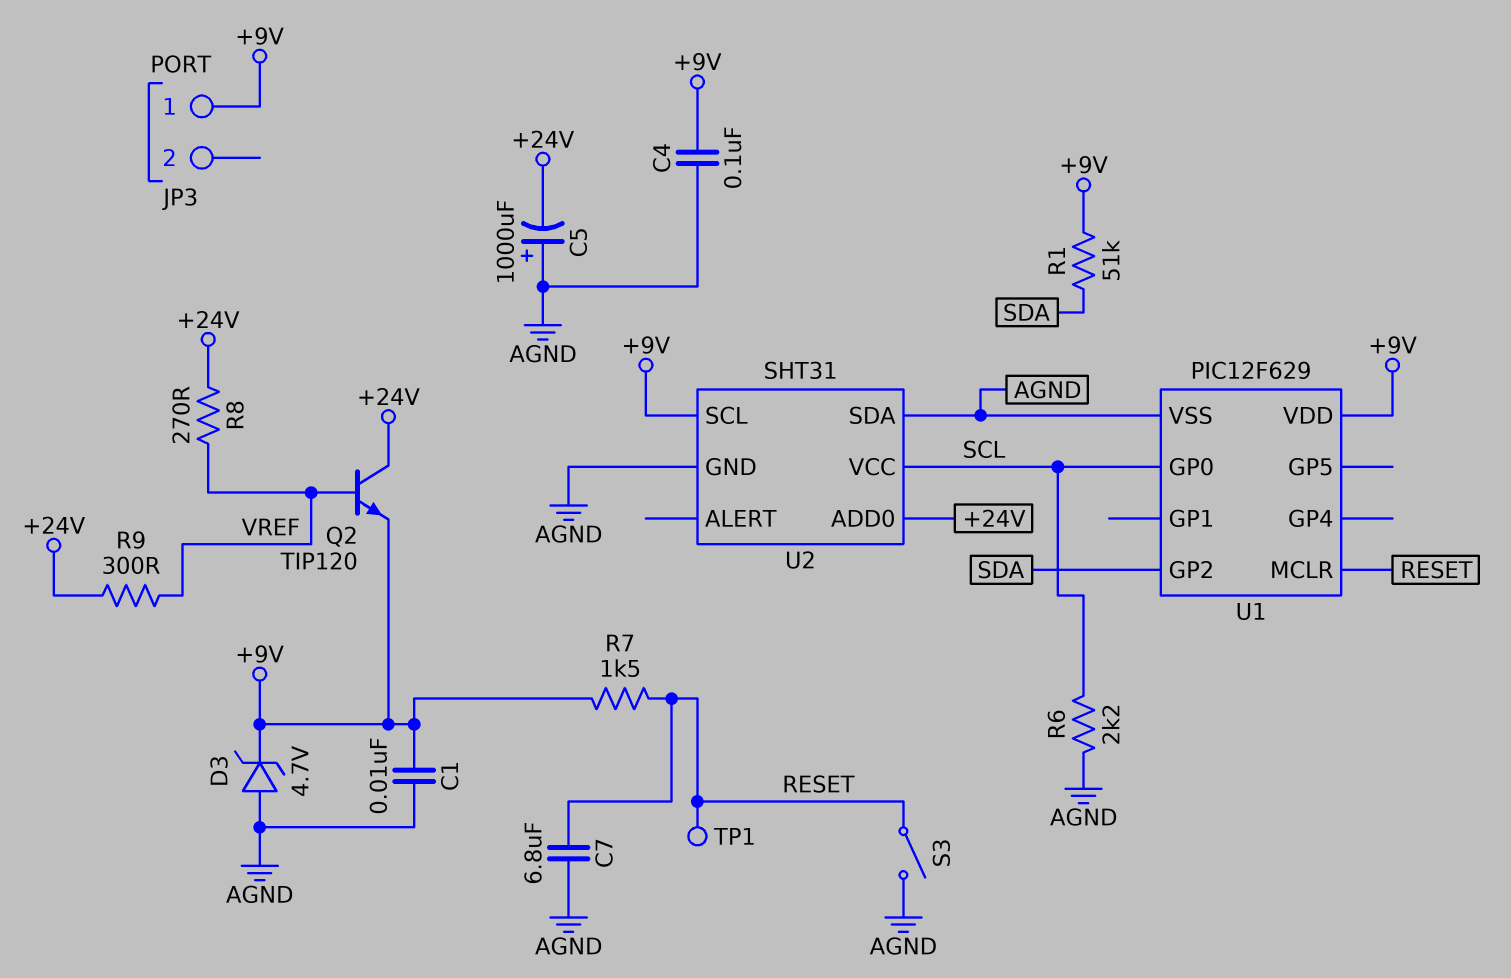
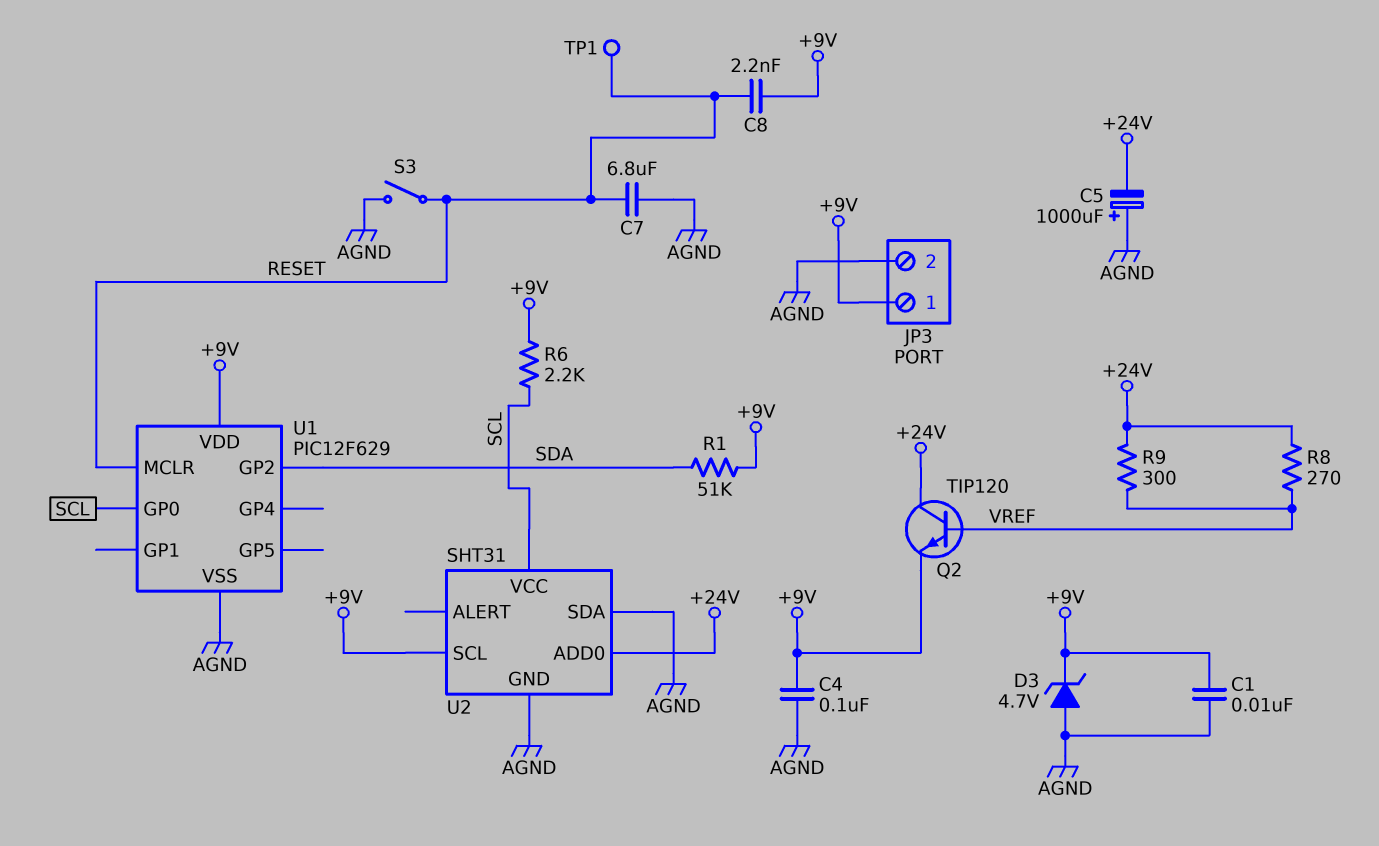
C8: none -> 2.2nF (+9V, RESET)
JP3 pin 2: none -> AGND
R6: 2.2k (AGND, SCL) -> 2.2k (+9V, SCL)
R7: 1.5k (+9V, RESET) -> none

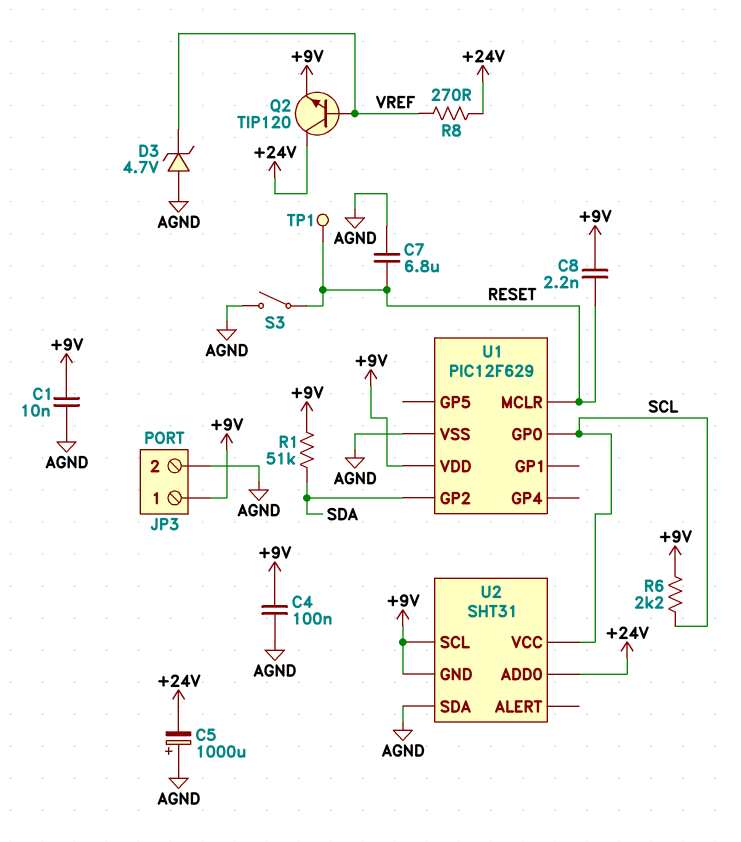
D3: zener 4.7V (A AGND, K +9V) -> zener 4.7V (A AGND, K VREF)
R9: 300 (+24V, VREF) -> none
U2 pin GND: AGND -> +9V

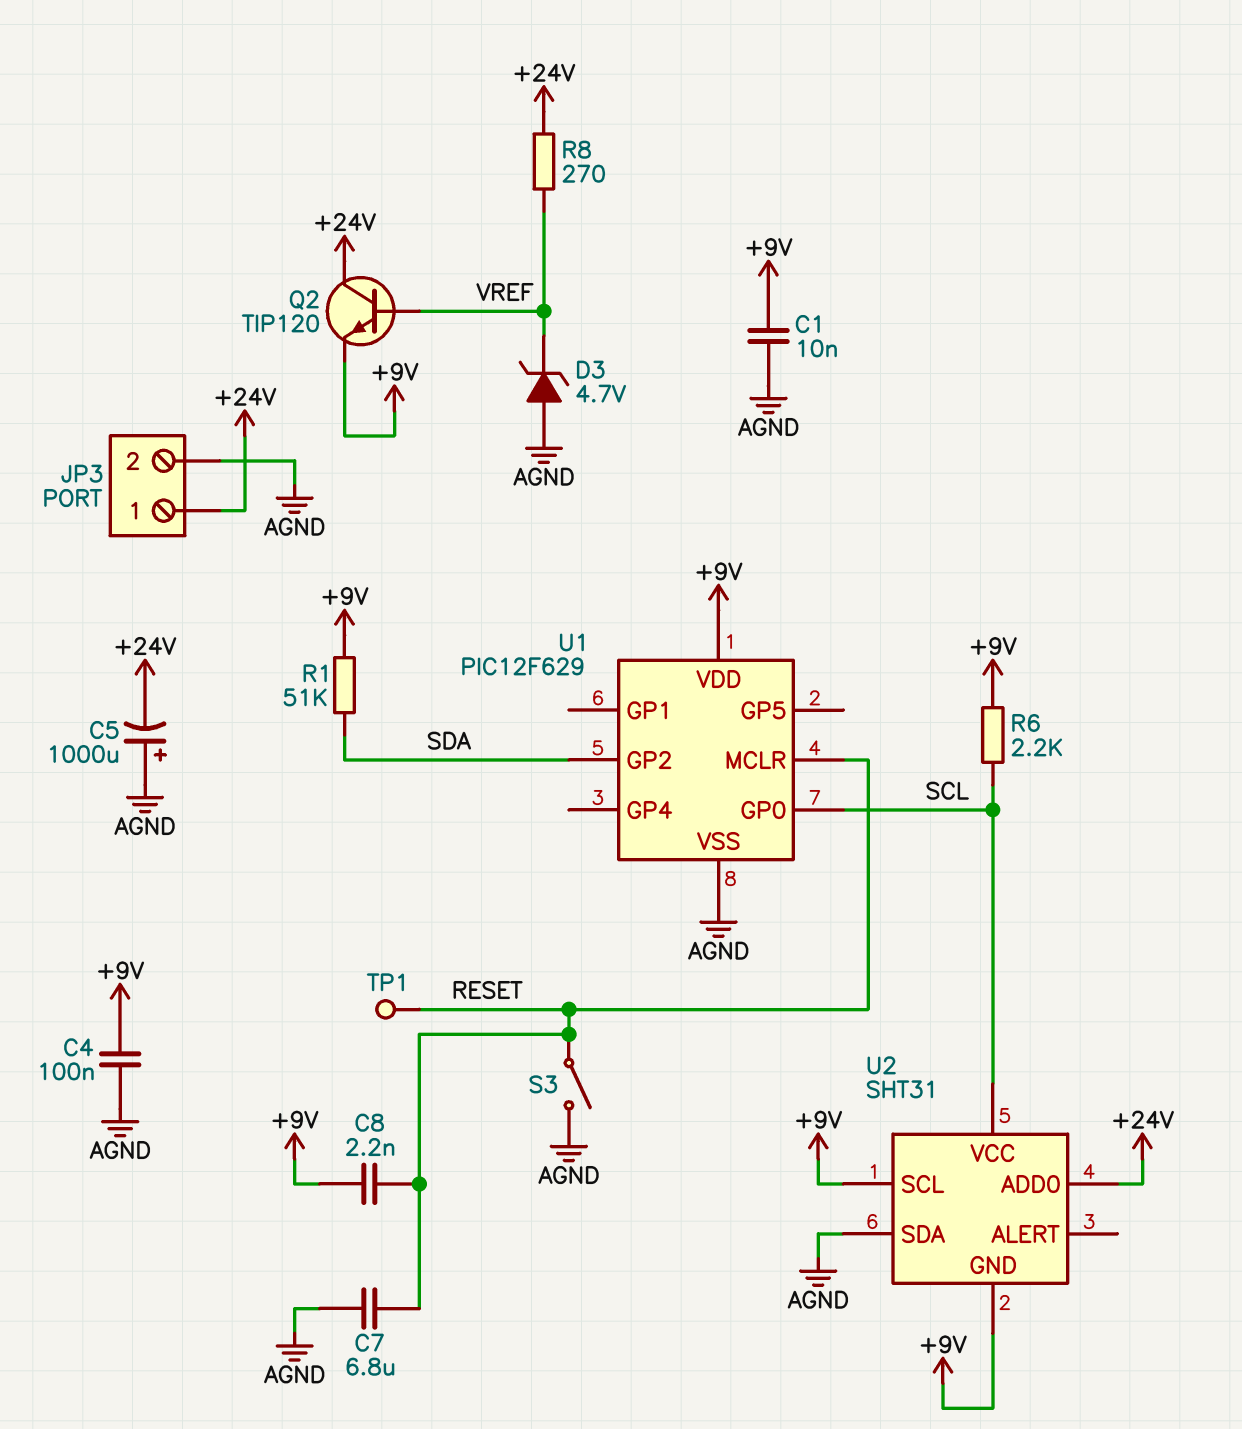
JP3 pin 1: +9V -> +24V

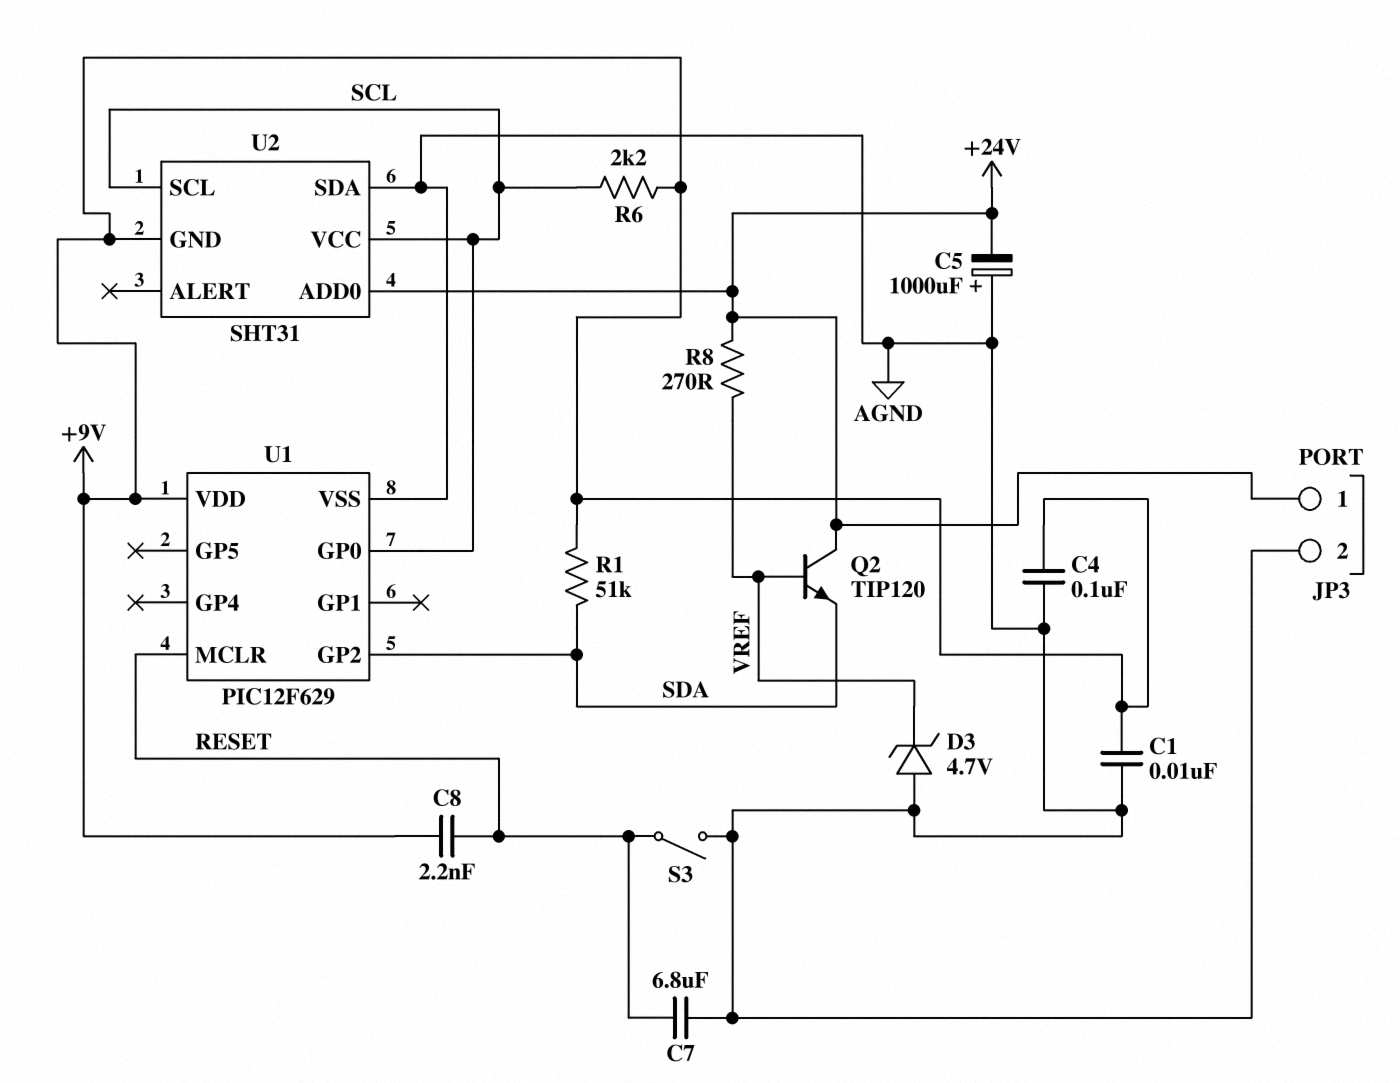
Q2: NPN TIP120 (B VREF, C +24V, E +9V) -> NPN TIP120 (B VREF, C +24V, E SDA)
TP1: test point (RESET) -> none
U2 pin SCL: +9V -> SCL

